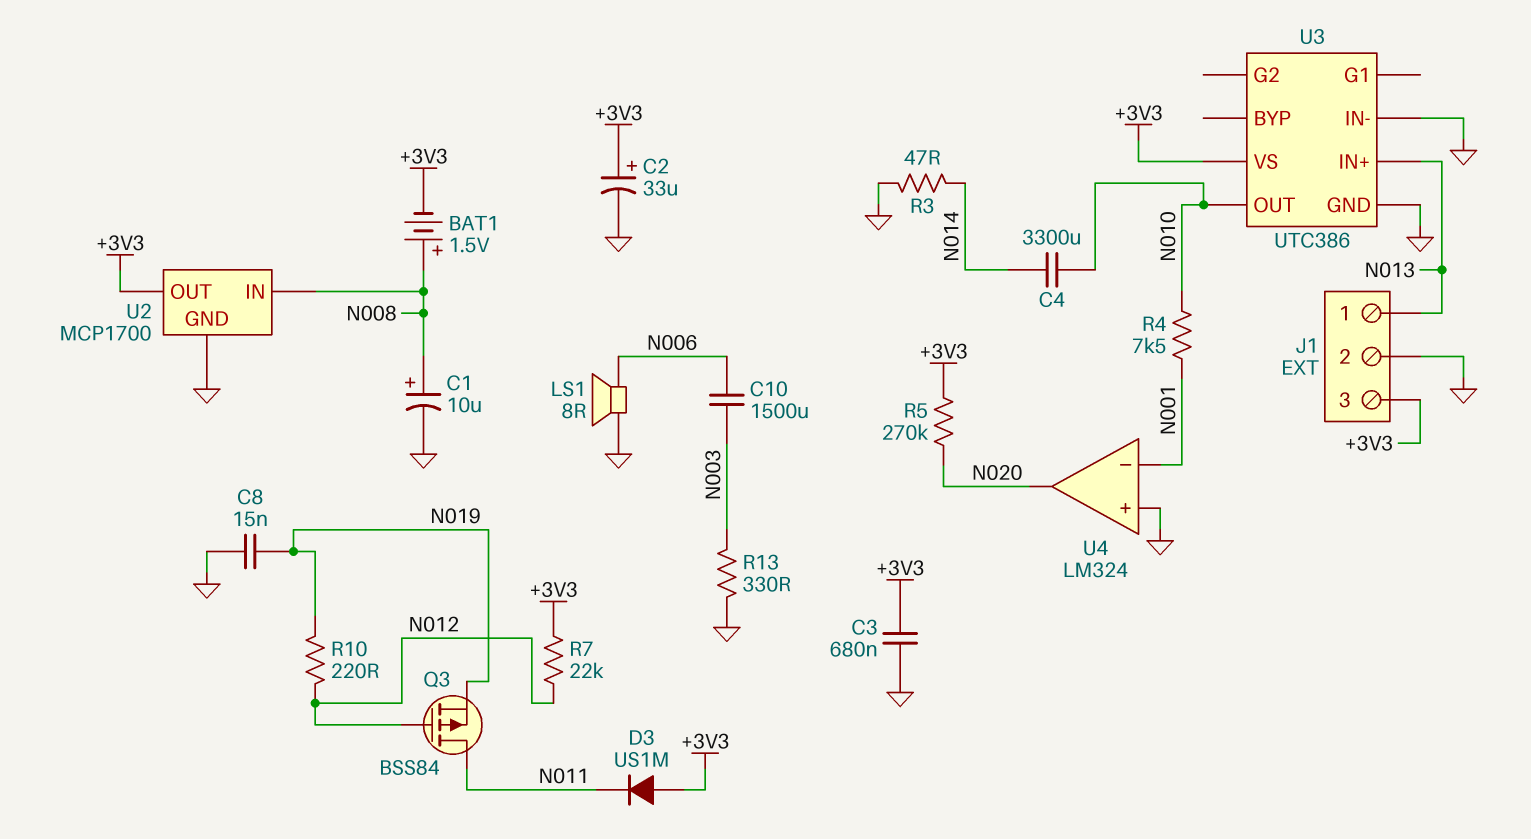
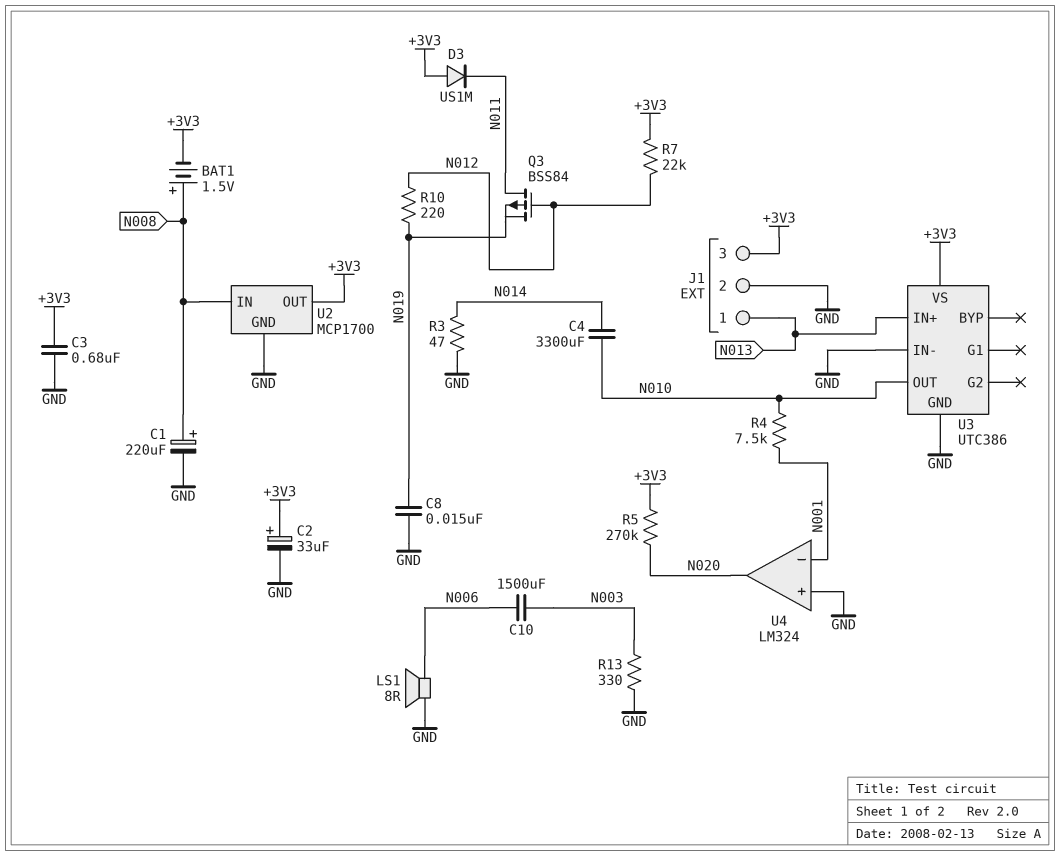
C1: 10uF (plus N008, minus GND) -> 220uF (plus N008, minus GND)

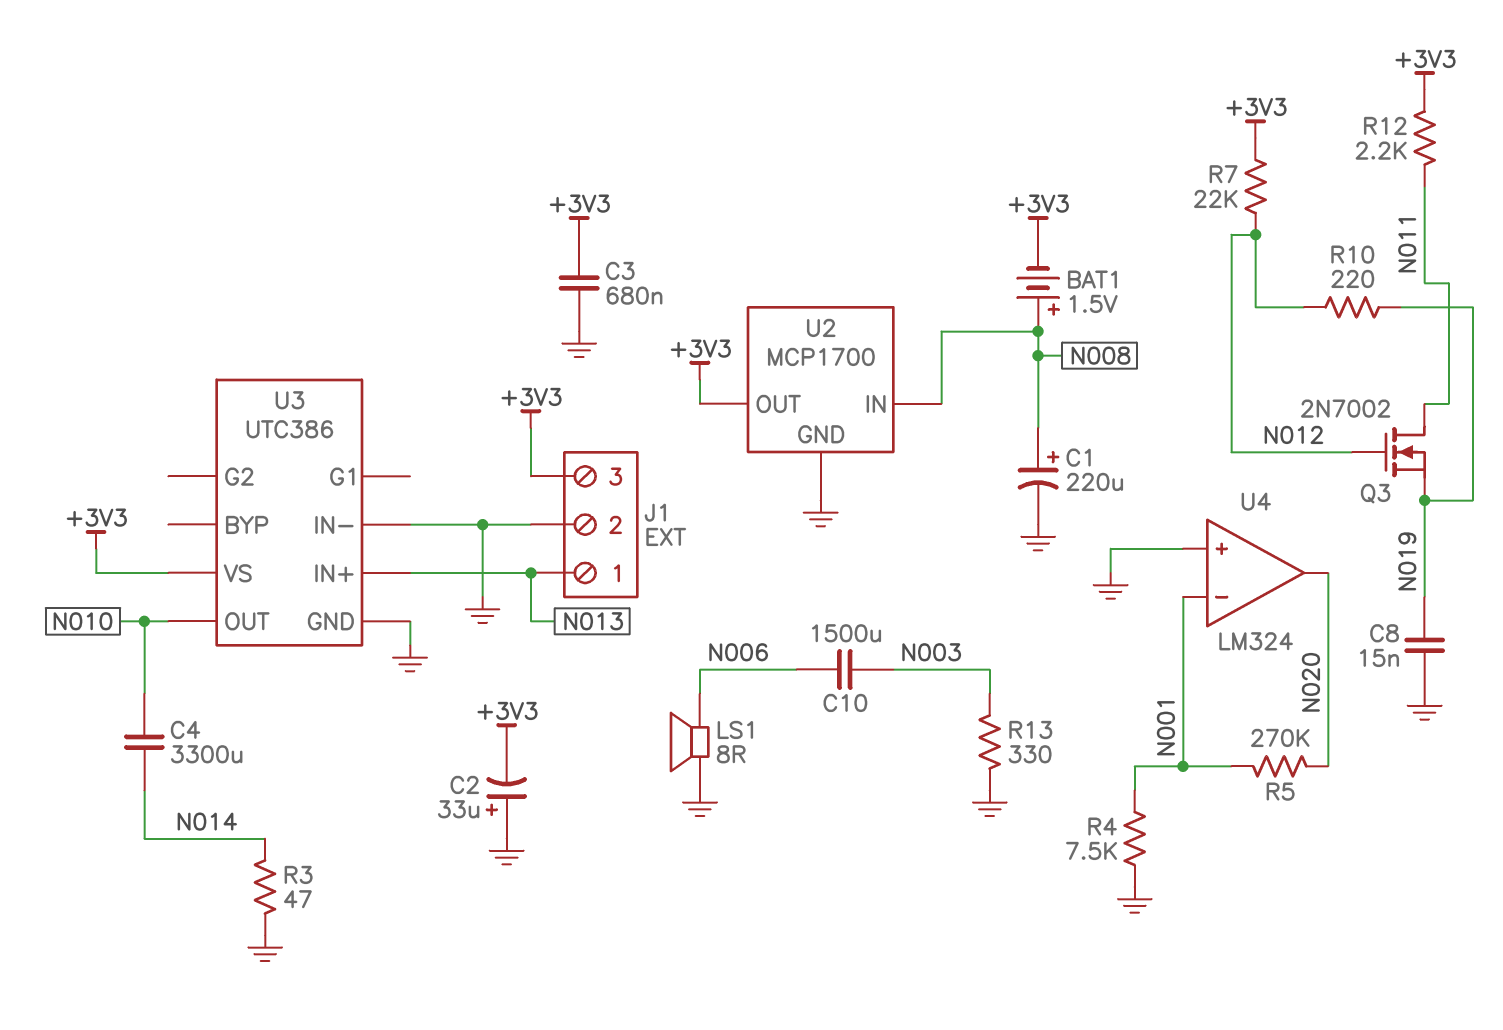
C2: 33uF (plus +3V3, minus GND) -> 33uF (plus GND, minus +3V3)
D3: diode US1M (A +3V3, K N011) -> none
Q3: PMOS BSS84 (G N012, D N011, S N019) -> NMOS 2N7002 (G N012, D N011, S N019)
R4: 7.5k (N001, N010) -> 7.5k (GND, N001)
R5: 270k (+3V3, N020) -> 270k (N001, N020)
R12: none -> 2.2k (+3V3, N011)

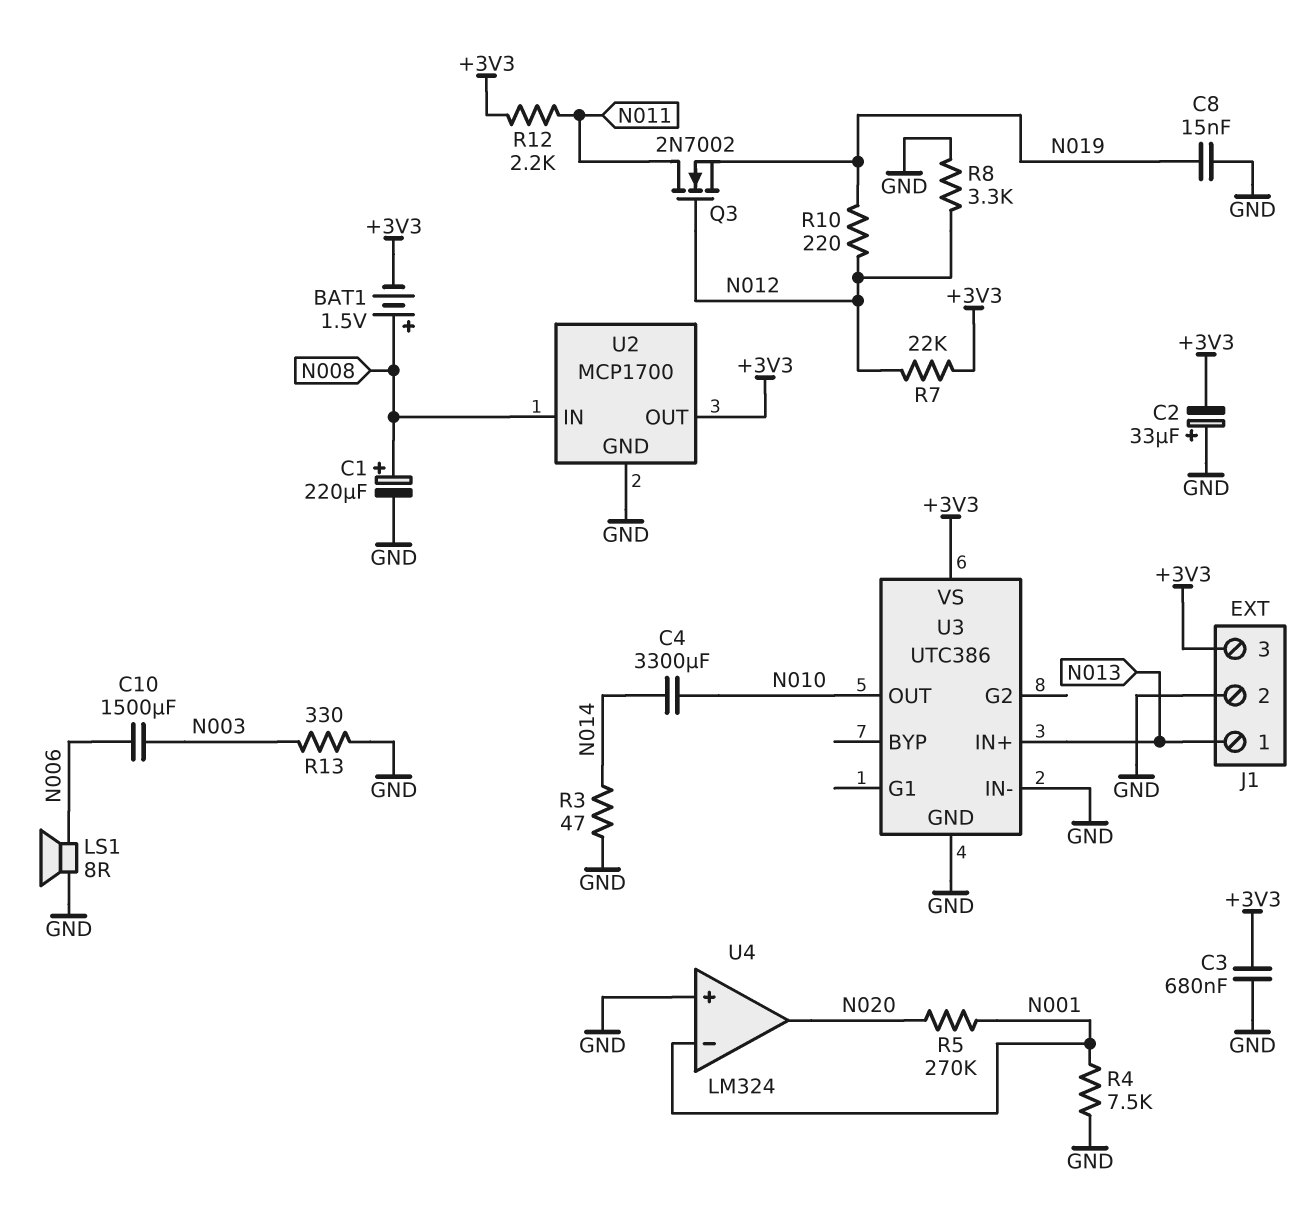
R8: none -> 3.3k (GND, N012)

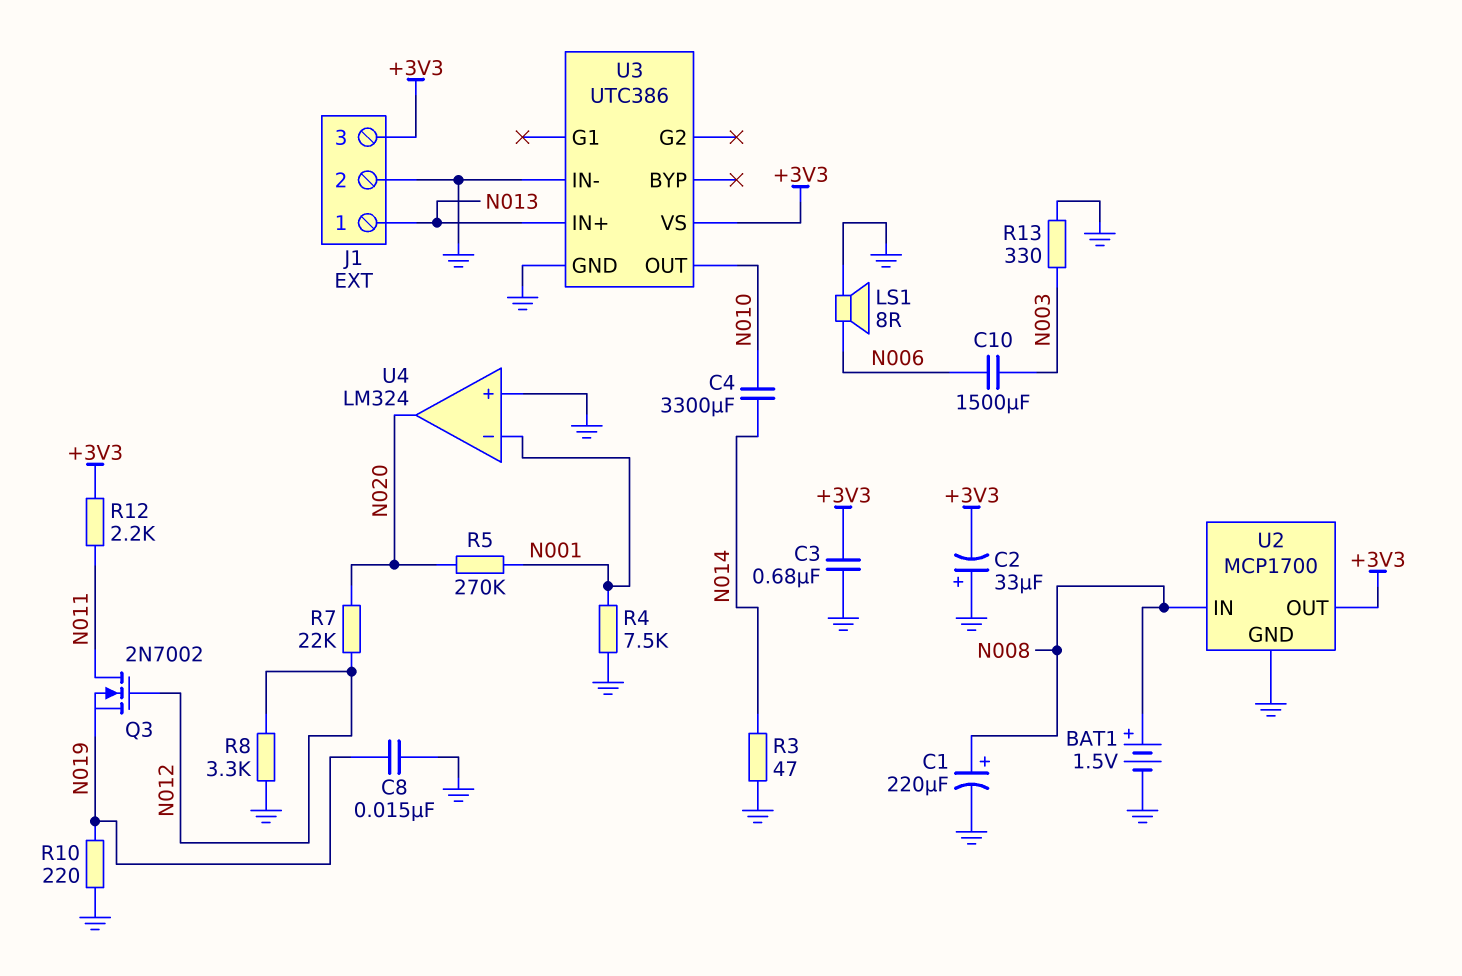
BAT1: 1.5V (plus N008, minus +3V3) -> 1.5V (plus N008, minus GND)
R7: 22k (+3V3, N012) -> 22k (N012, N020)
R10: 220 (N012, N019) -> 220 (GND, N019)

